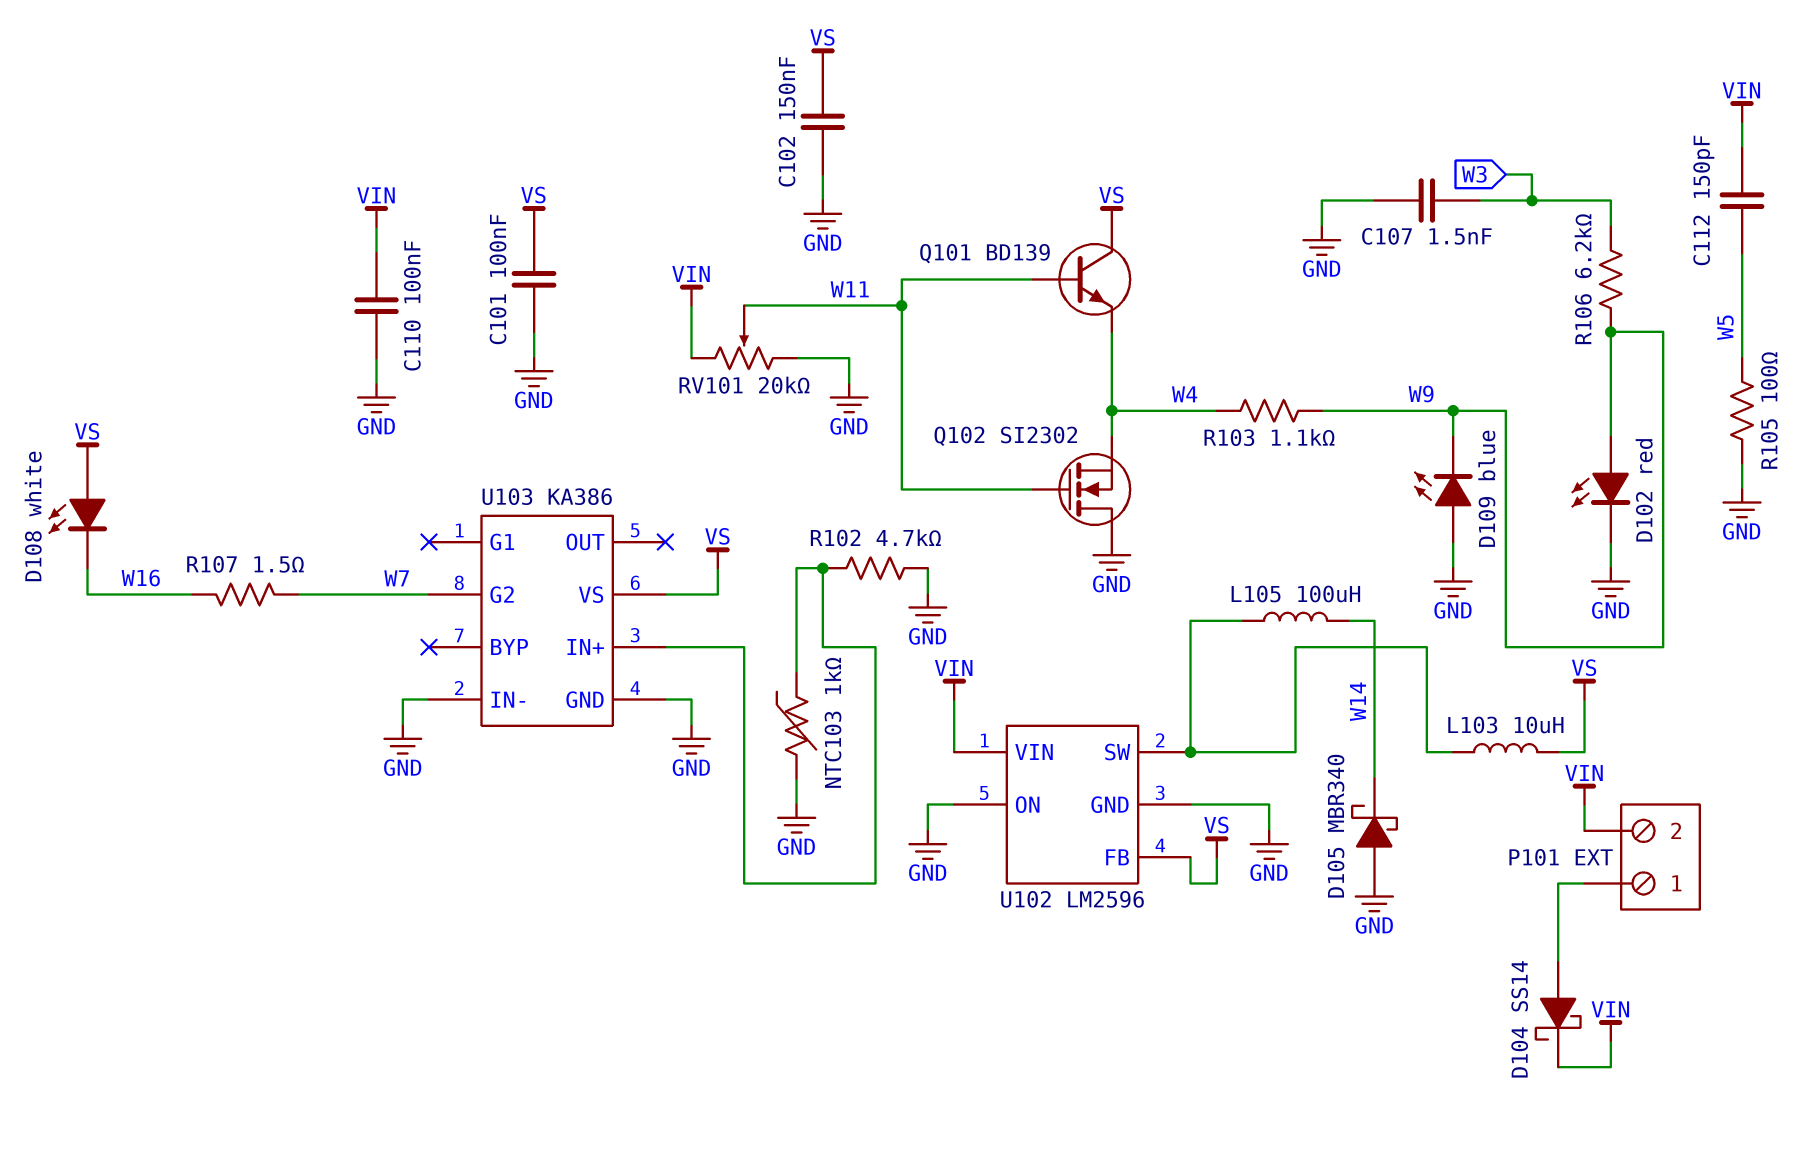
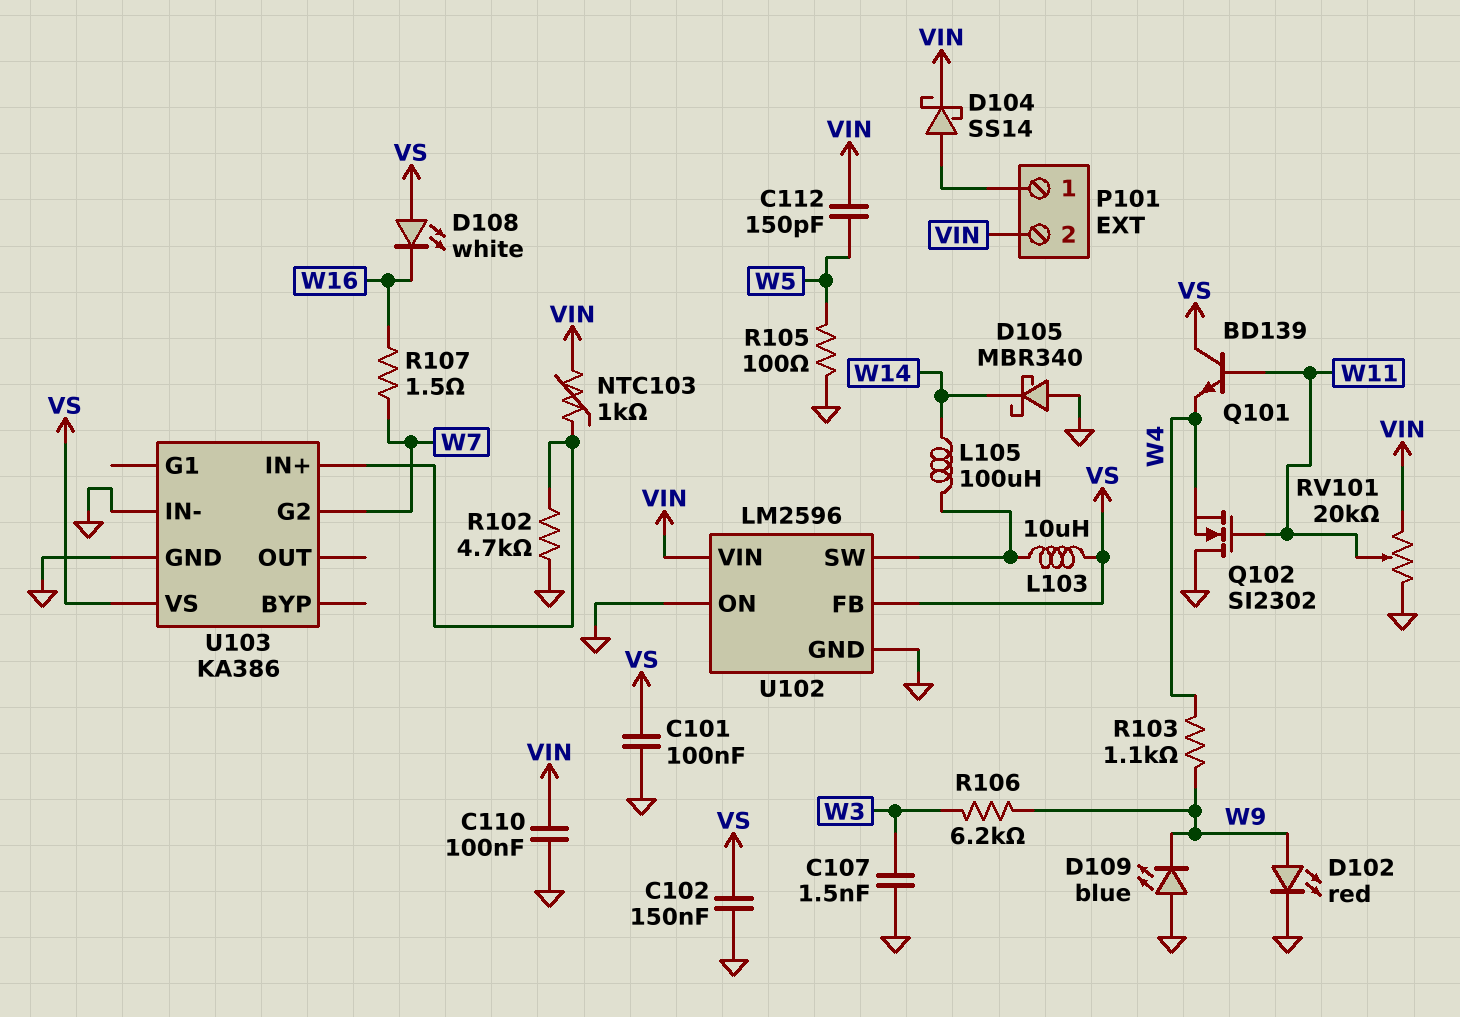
NTC103: 1k (GND, U103/IN+) -> 1k (U103/IN+, VIN)

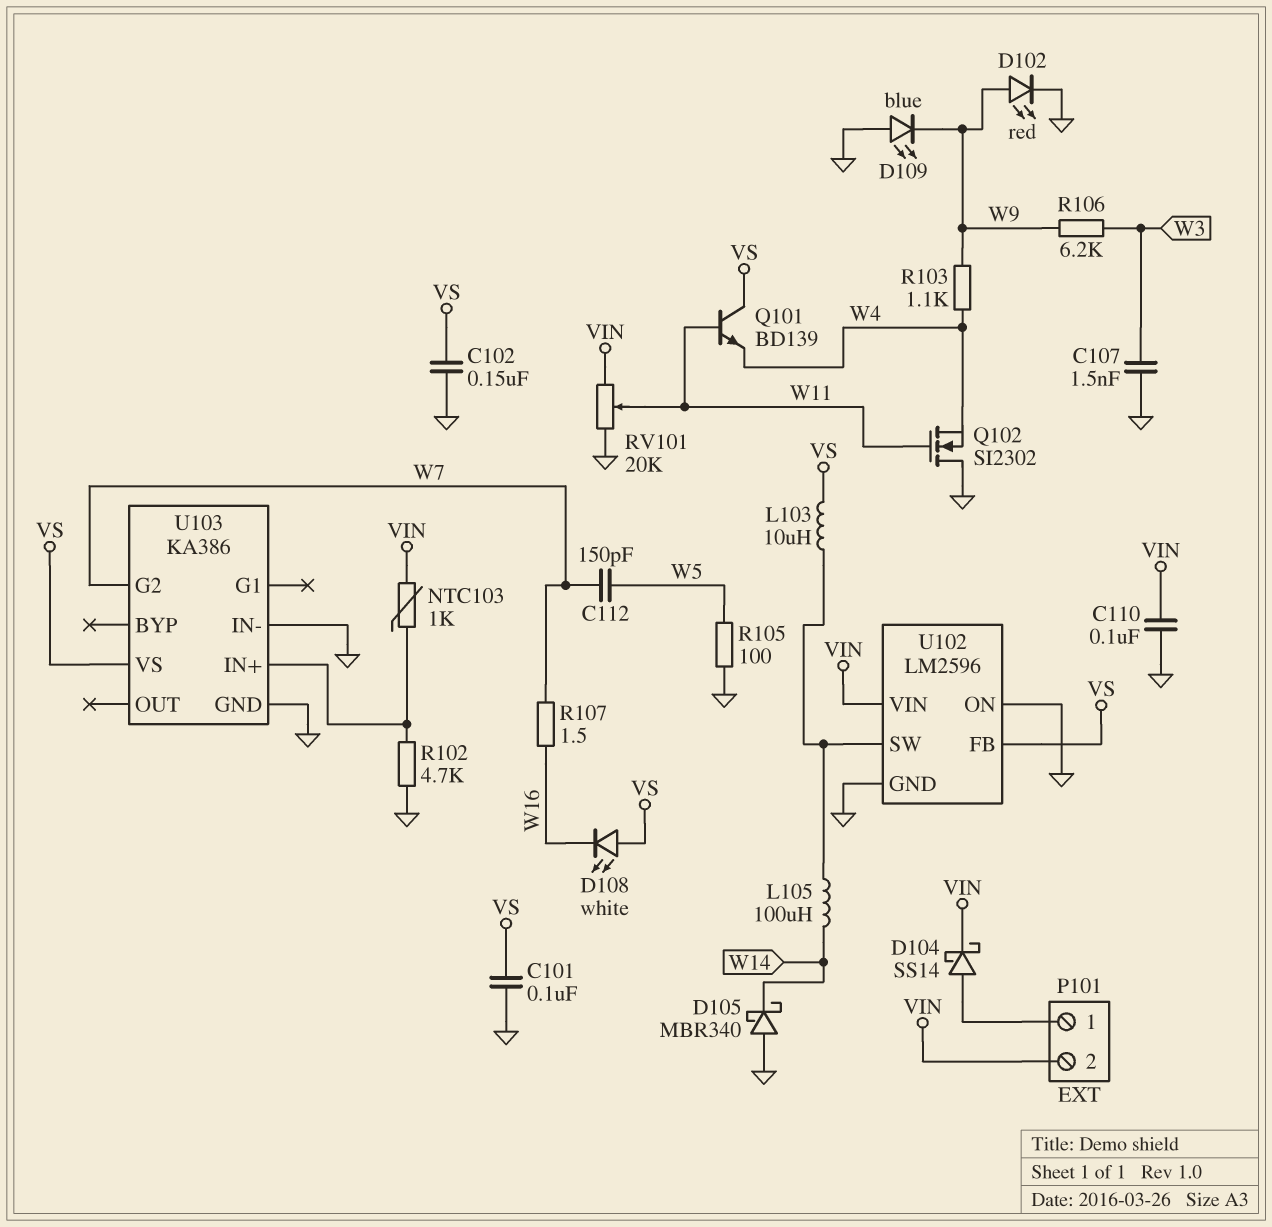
C112: 150pF (VIN, W5) -> 150pF (W5, W7)

